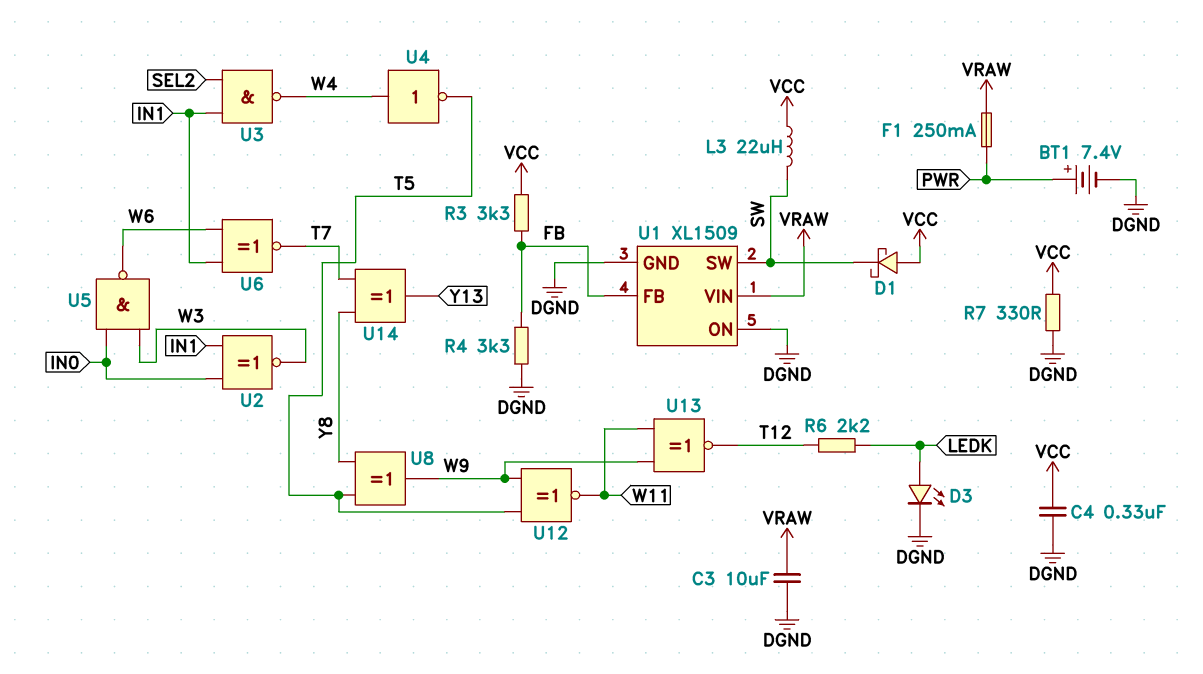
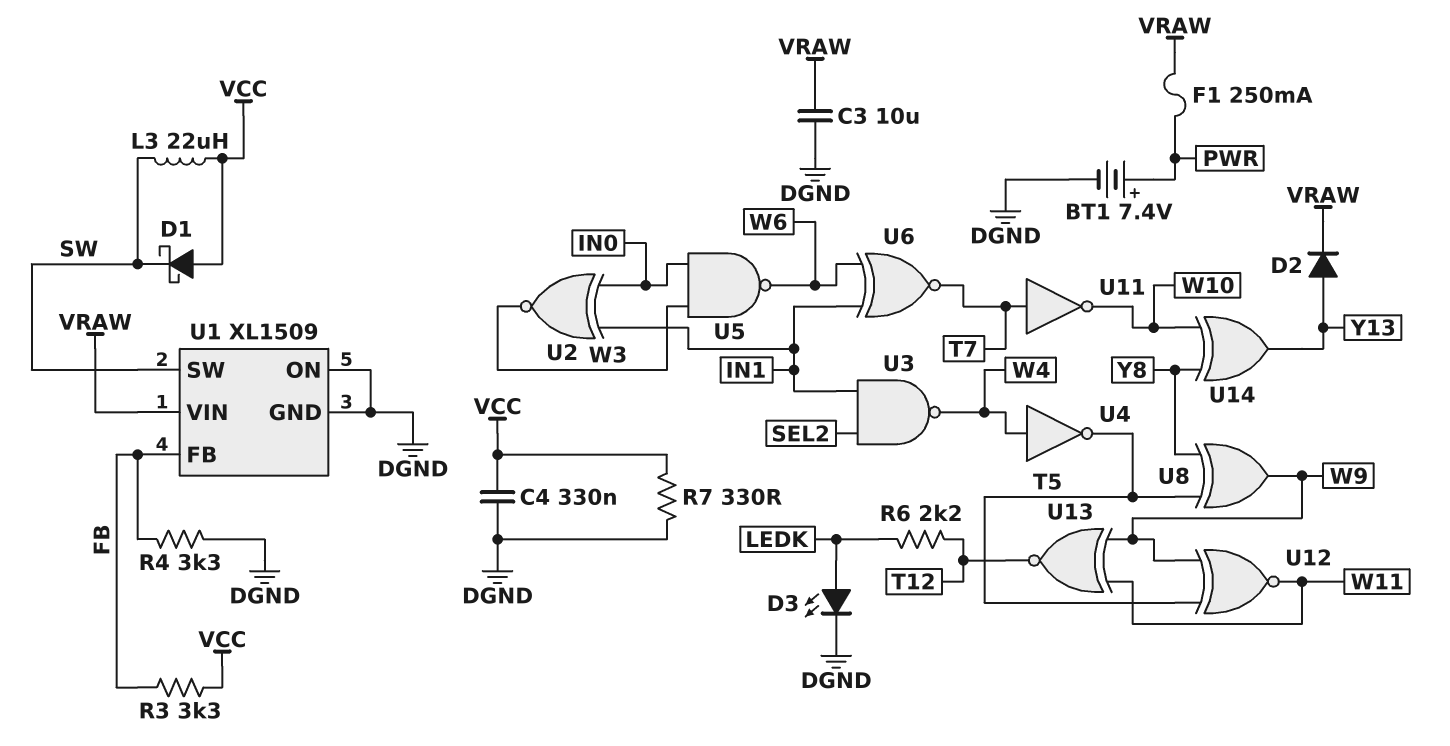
D2: none -> diode (A Y13, K VRAW)
U11: none -> NOT (in T7, out W10)
U14: XOR (in T7, in Y8, out Y13) -> XOR (in W10, in Y8, out Y13)

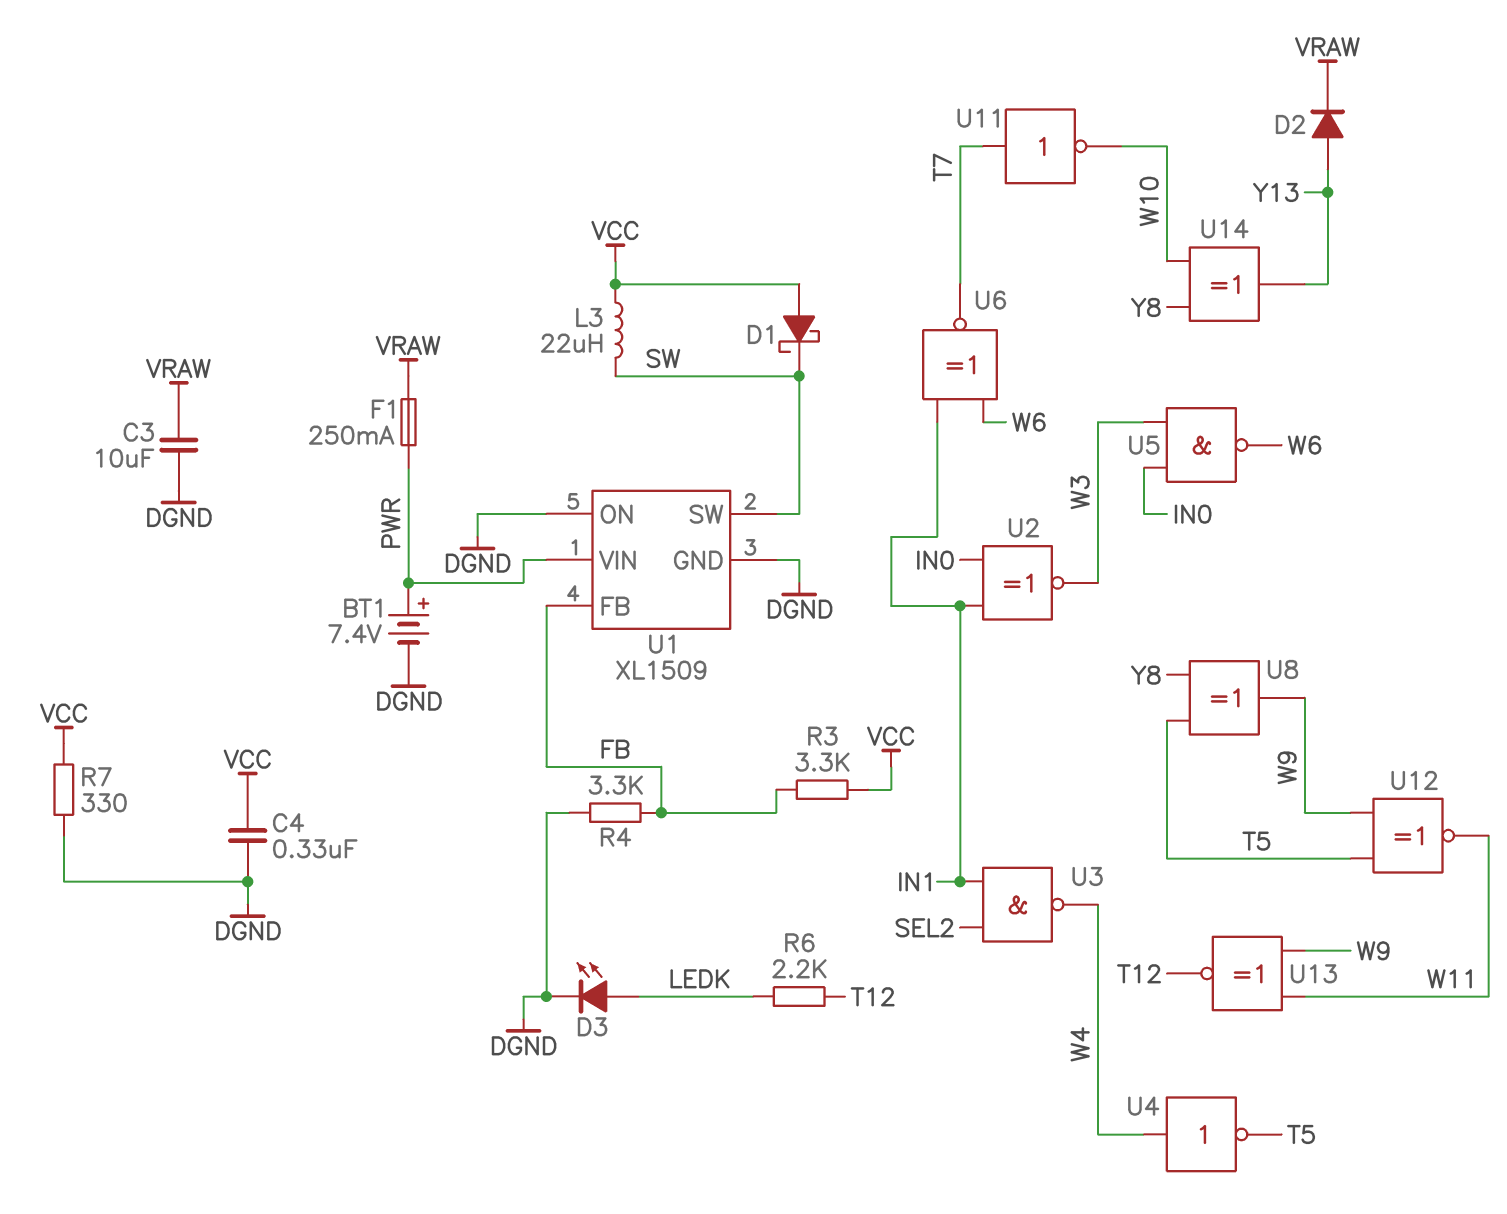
U1 pin VIN: VRAW -> PWR

